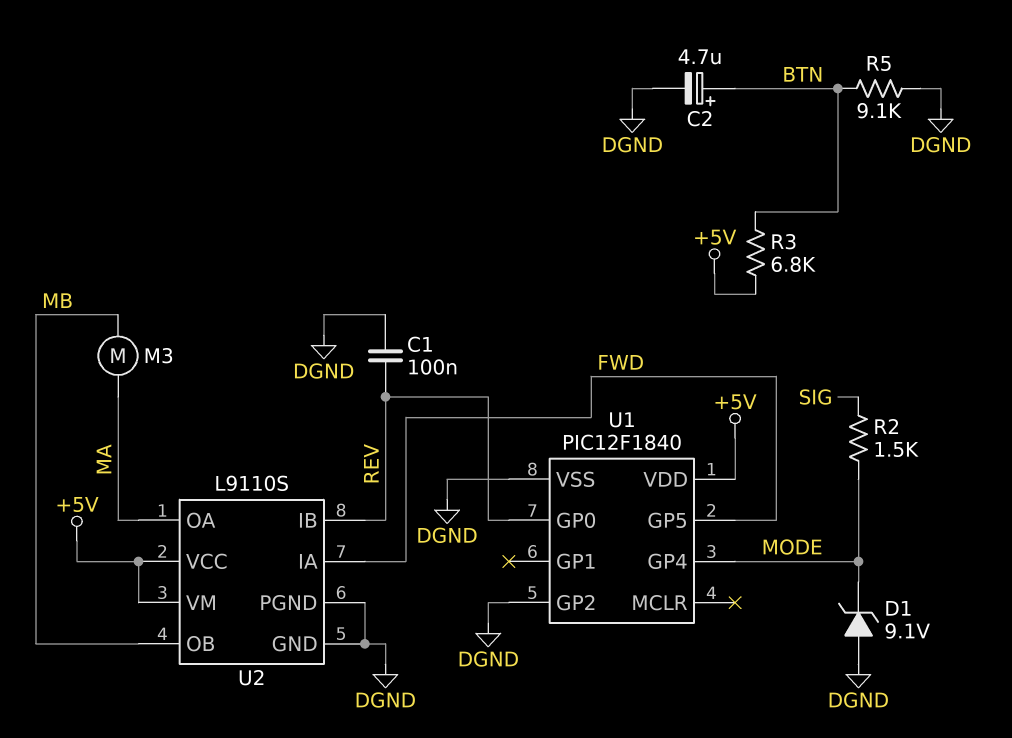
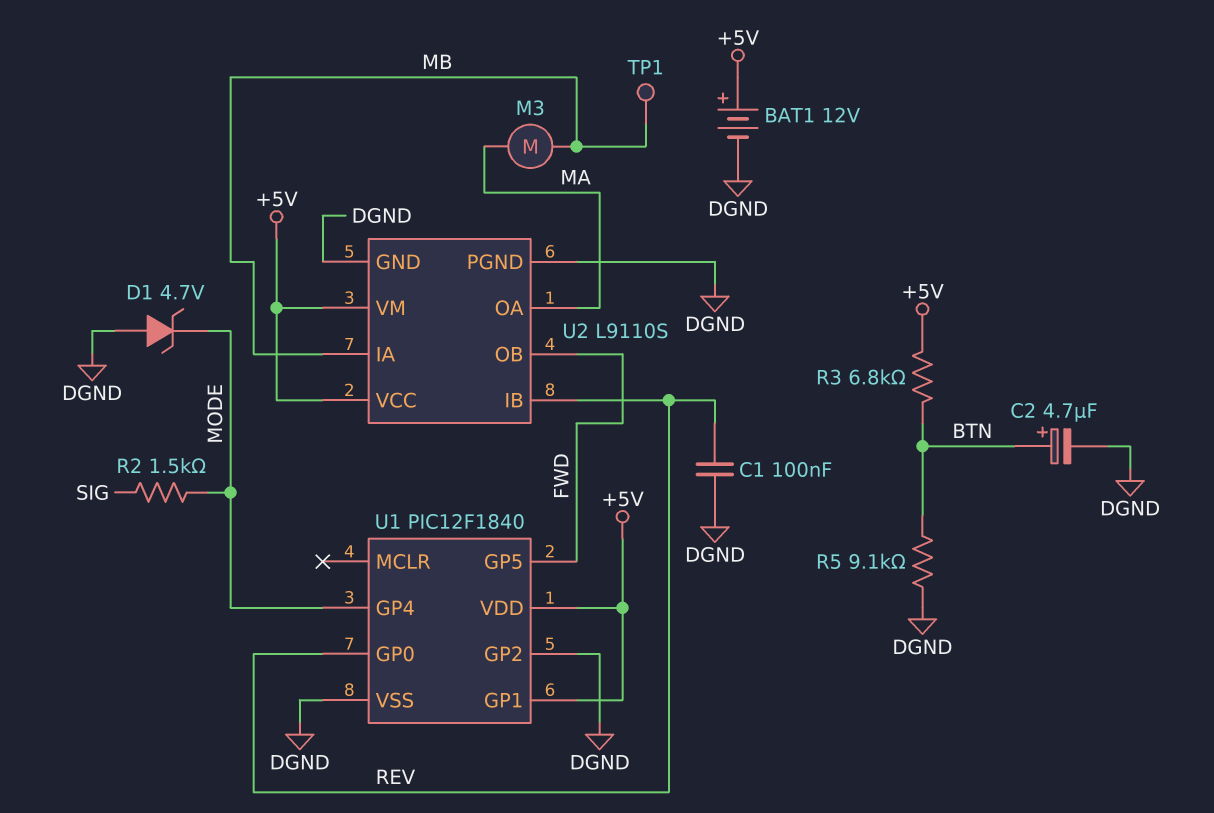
BAT1: none -> 12V (plus +5V, minus DGND)
D1: zener 9.1V (A DGND, K MODE) -> zener 4.7V (A DGND, K MODE)
TP1: none -> test point (MB)
U1 pin GP1: none -> +5V
U2 pin IA: FWD -> MB
U2 pin OB: MB -> FWD

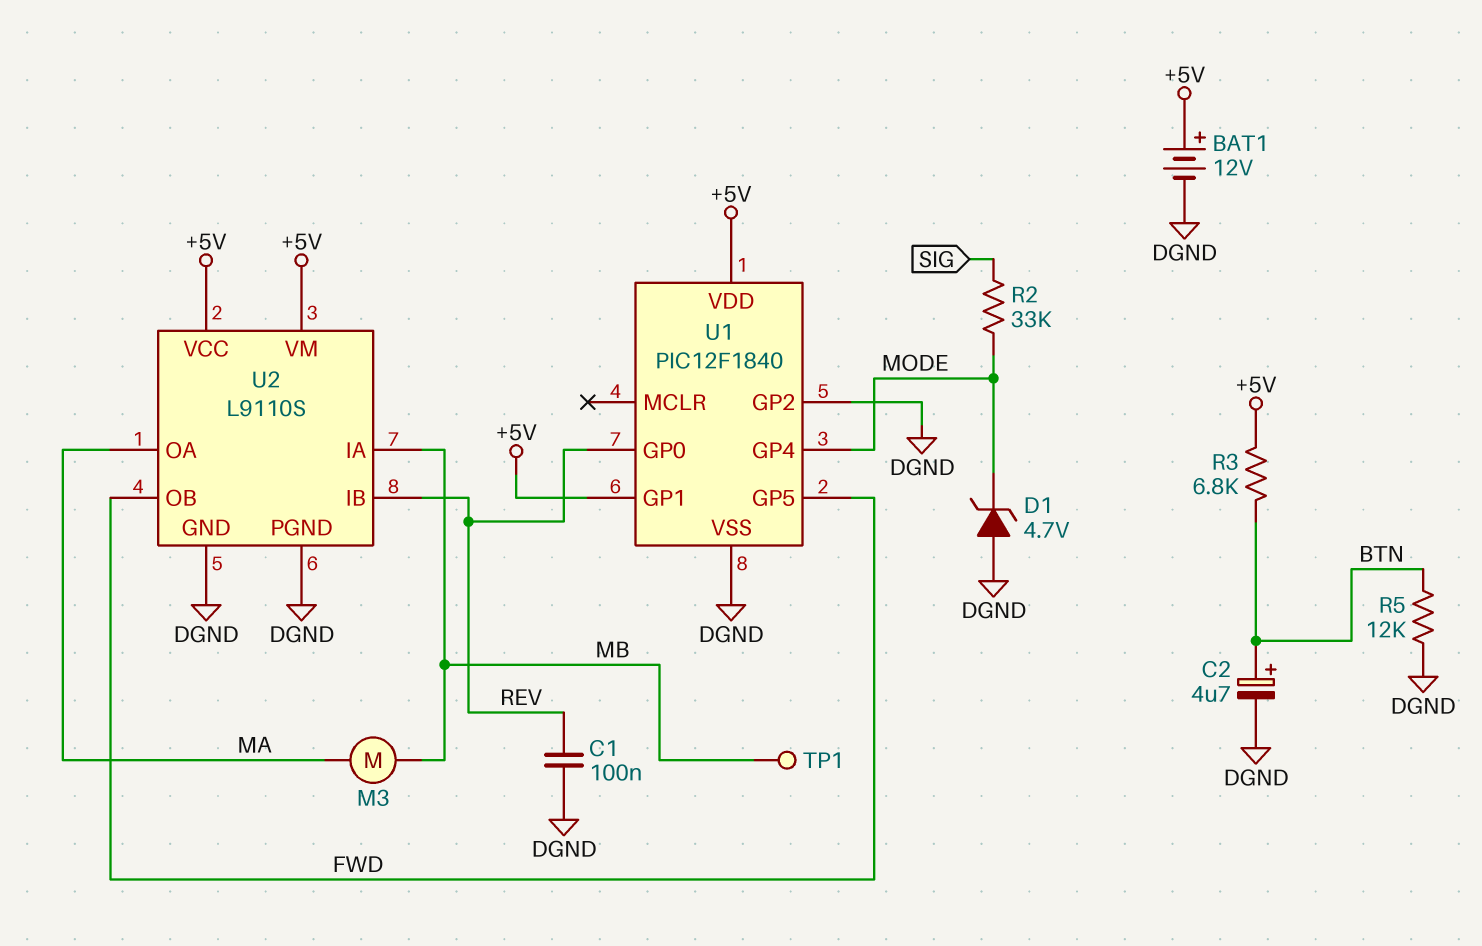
R2: 1.5k (MODE, SIG) -> 33k (MODE, SIG)
R5: 9.1k (BTN, DGND) -> 12k (BTN, DGND)

